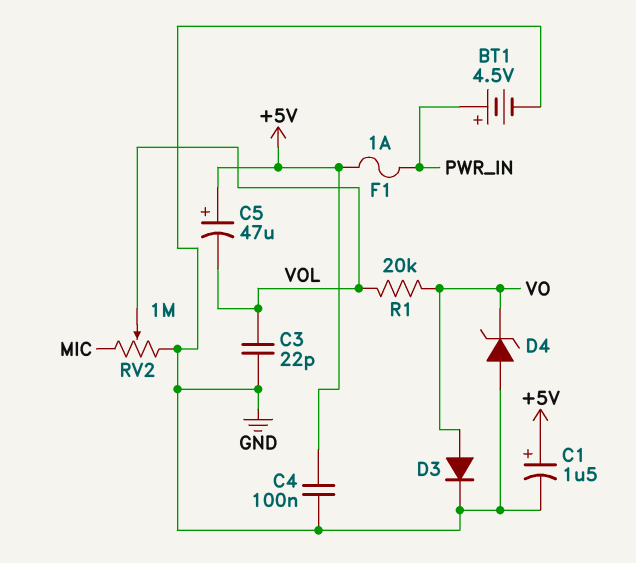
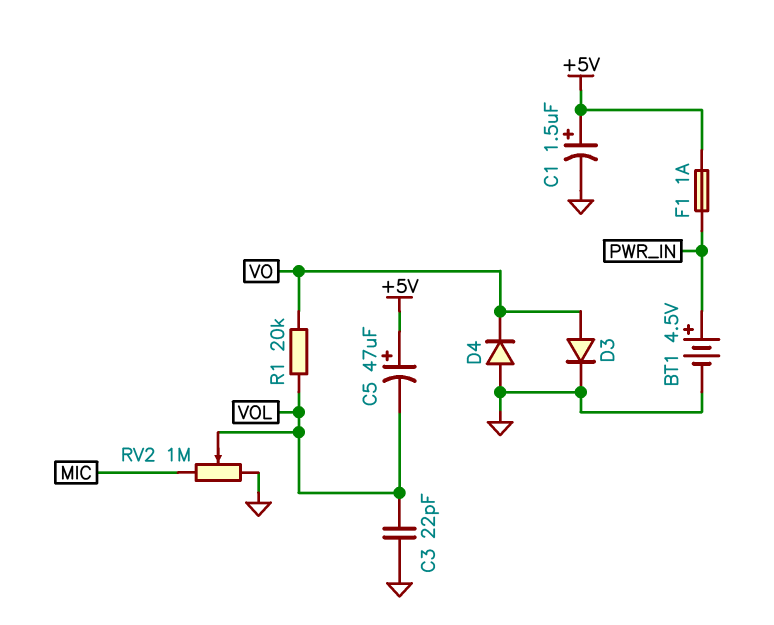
C4: 100nF (+5V, GND) -> none
D4: zener (A GND, K VO) -> diode (A GND, K VO)

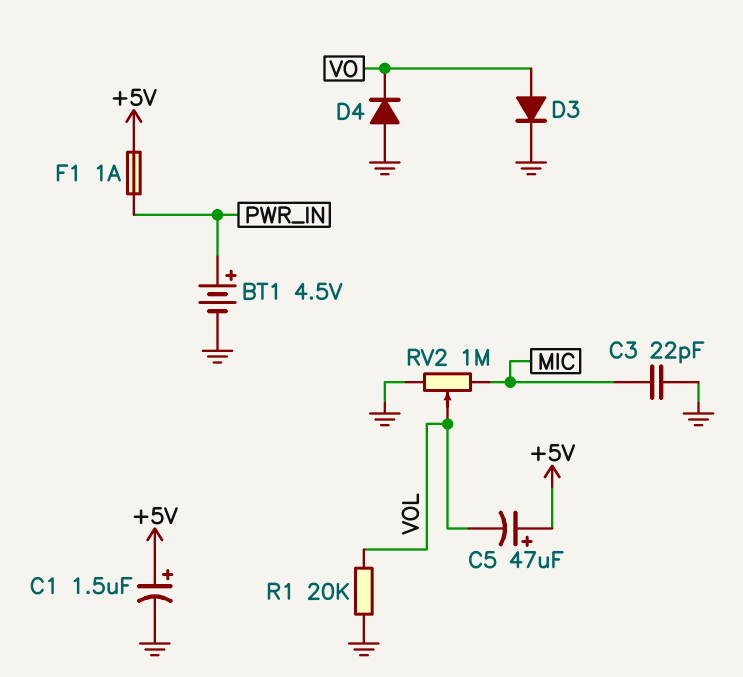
C3: 22pF (GND, VOL) -> 22pF (GND, MIC)
R1: 20k (VO, VOL) -> 20k (GND, VOL)

